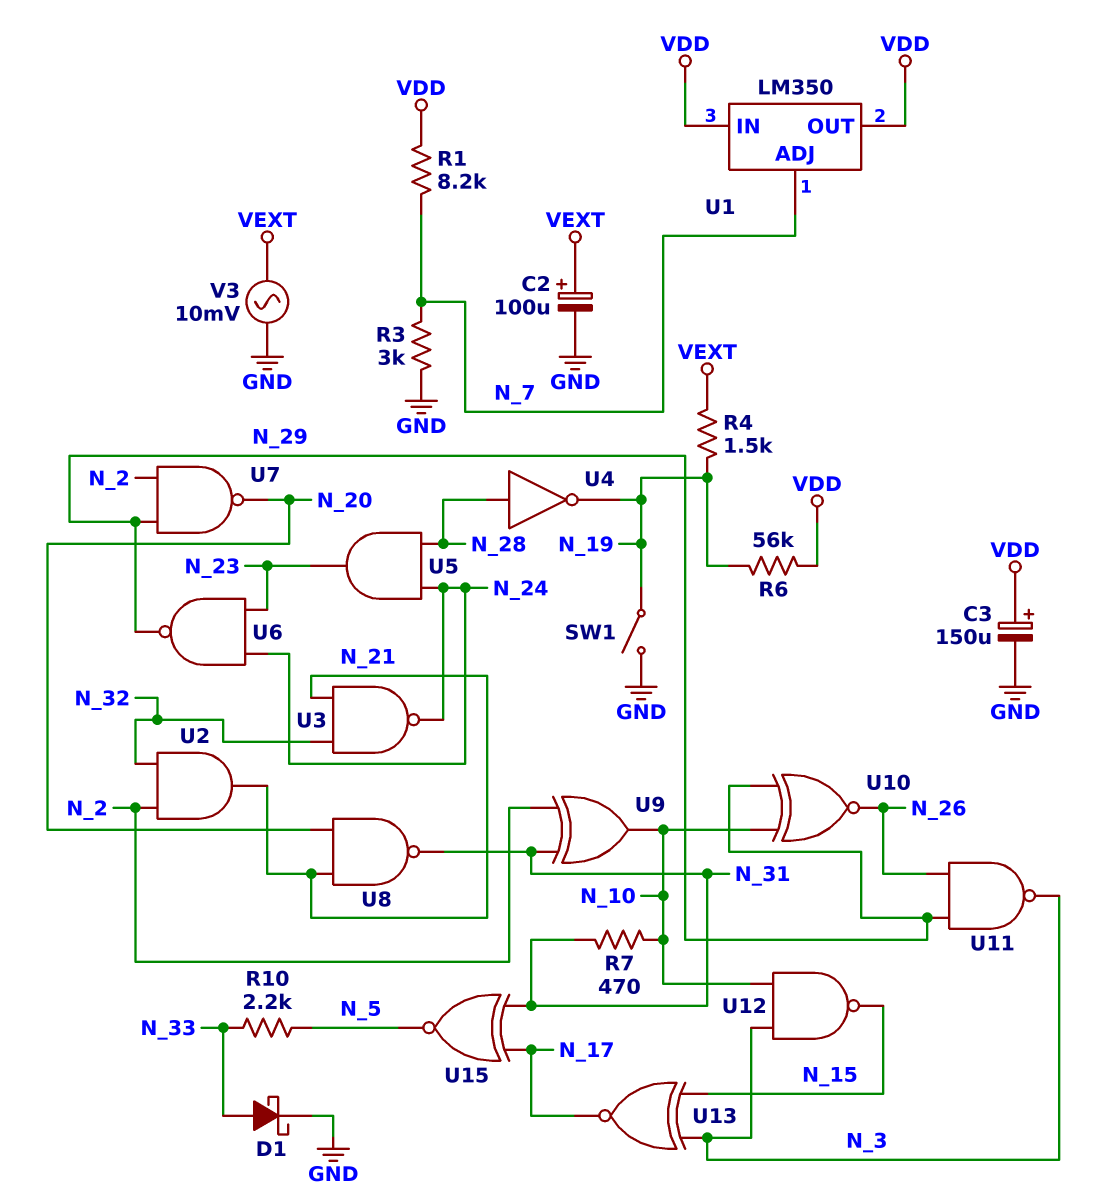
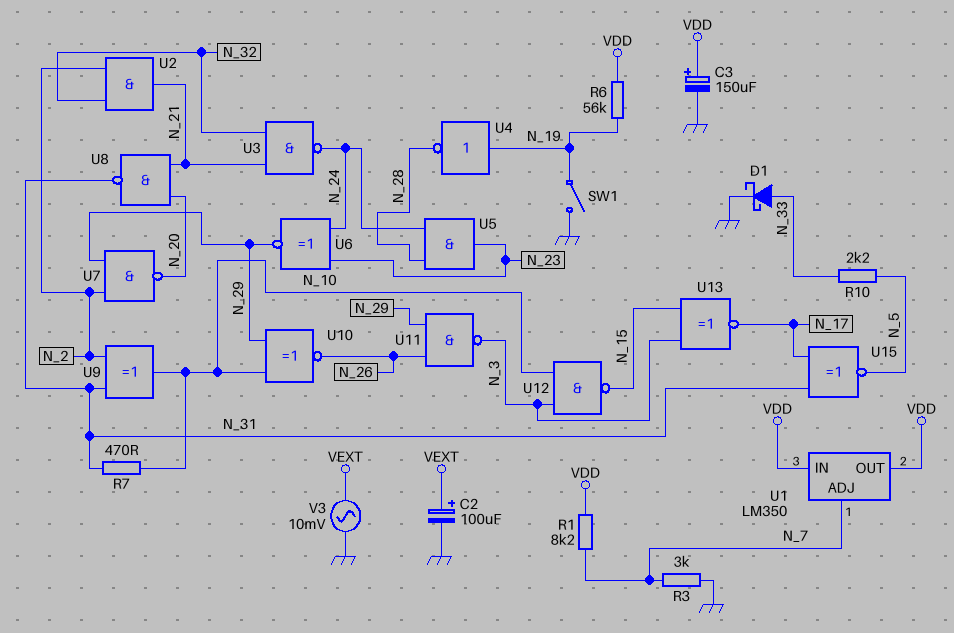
R4: 1.5k (N_19, VEXT) -> none
U4: NOT (in N_28, out N_19) -> NOT (in N_19, out N_28)
U6: NAND (in N_23, in N_24, out N_29) -> XNOR (in N_23, in N_24, out N_29)

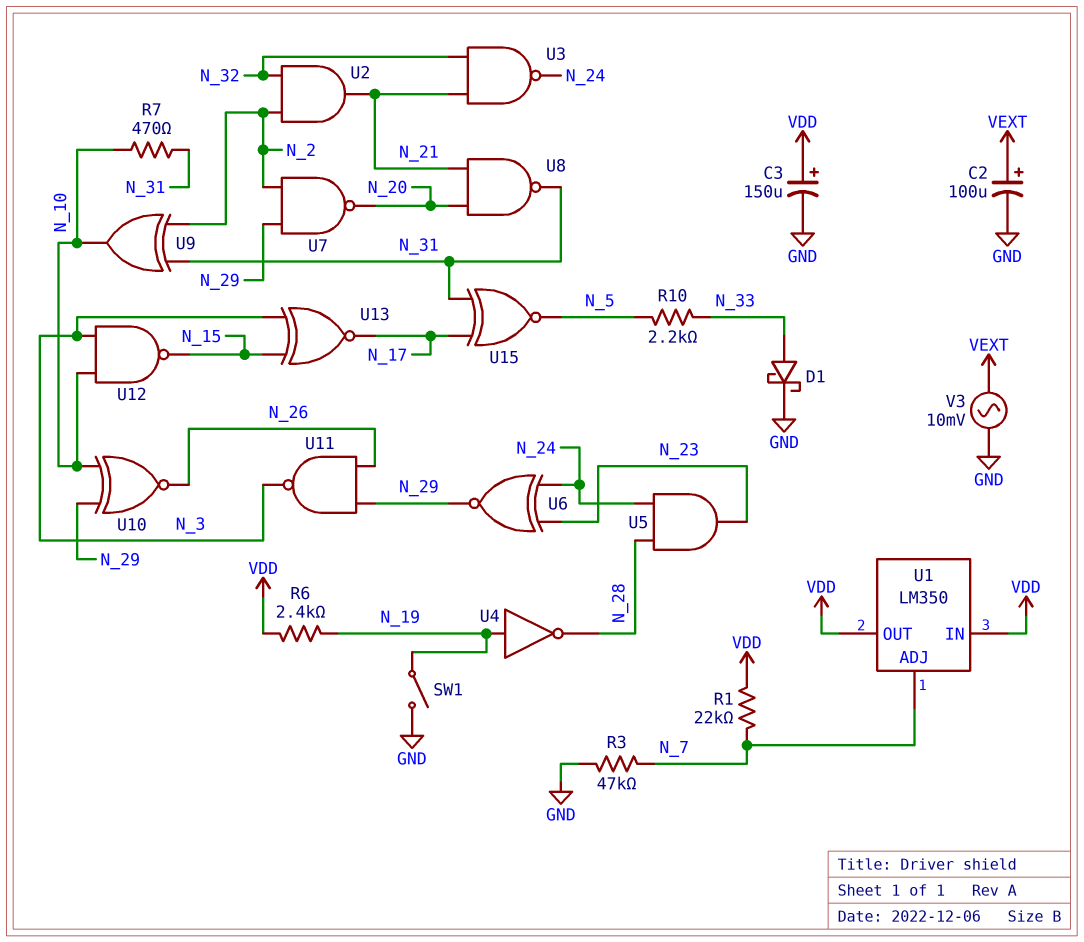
R1: 8.2k (N_7, VDD) -> 22k (N_7, VDD)
R3: 3k (GND, N_7) -> 47k (GND, N_7)
R6: 56k (N_19, VDD) -> 2.4k (N_19, VDD)

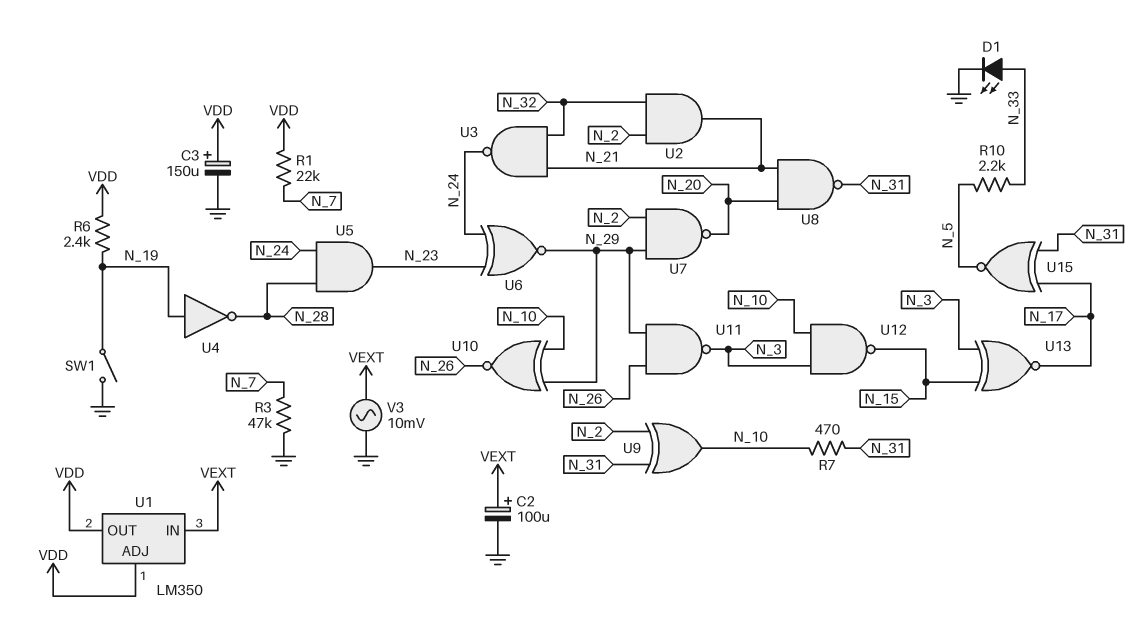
D1: schottky (A N_33, K GND) -> LED (A N_33, K GND)
U1 pin ADJ: N_7 -> VDD
U1 pin IN: VDD -> VEXT

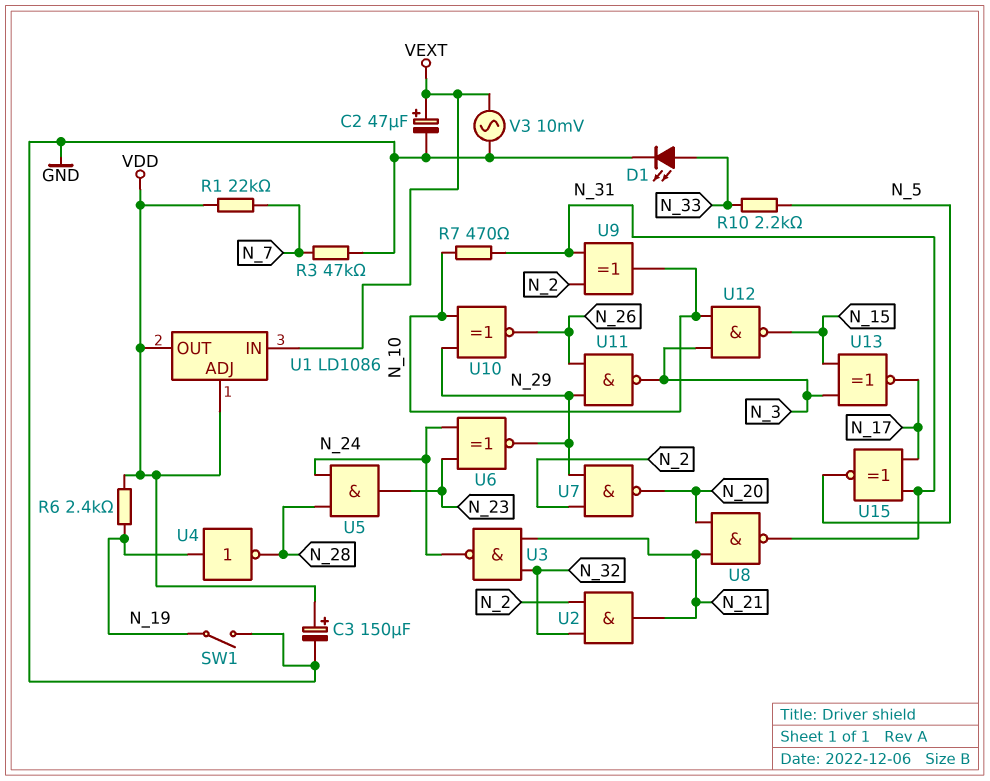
C2: 100uF (plus VEXT, minus GND) -> 47uF (plus VEXT, minus GND)
U1: LM350 -> LD1086

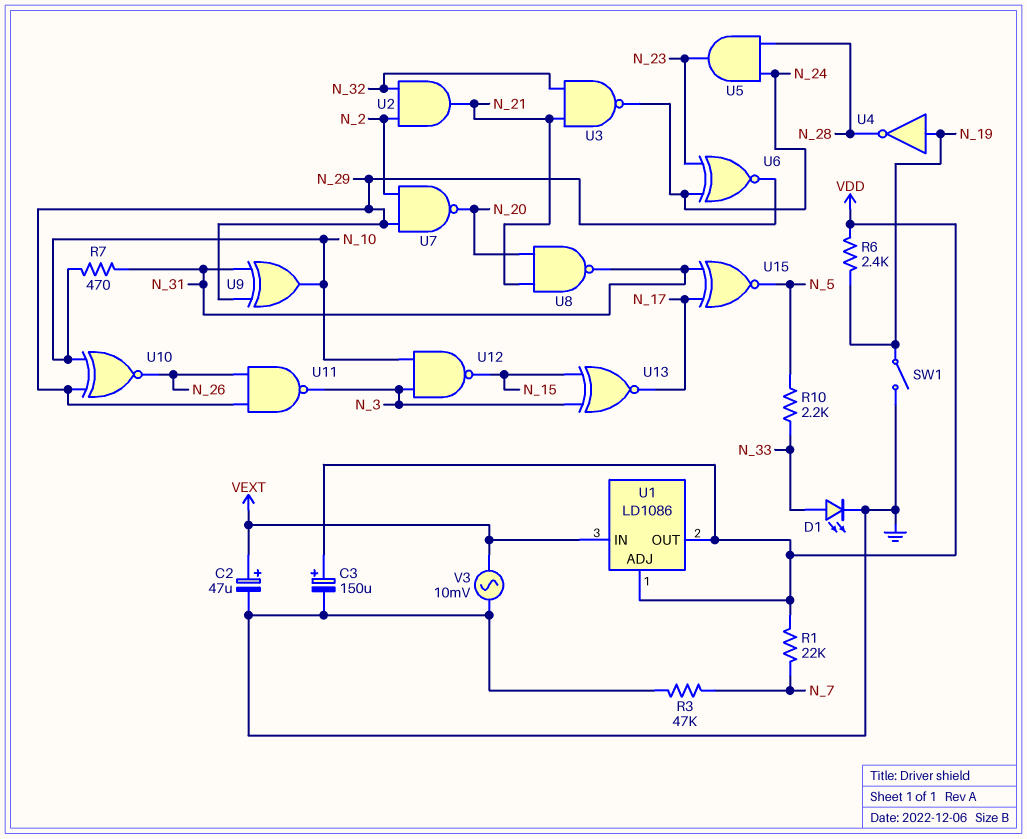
U9: XOR (in N_2, in N_31, out N_10) -> XOR (in N_29, in N_31, out N_10)

